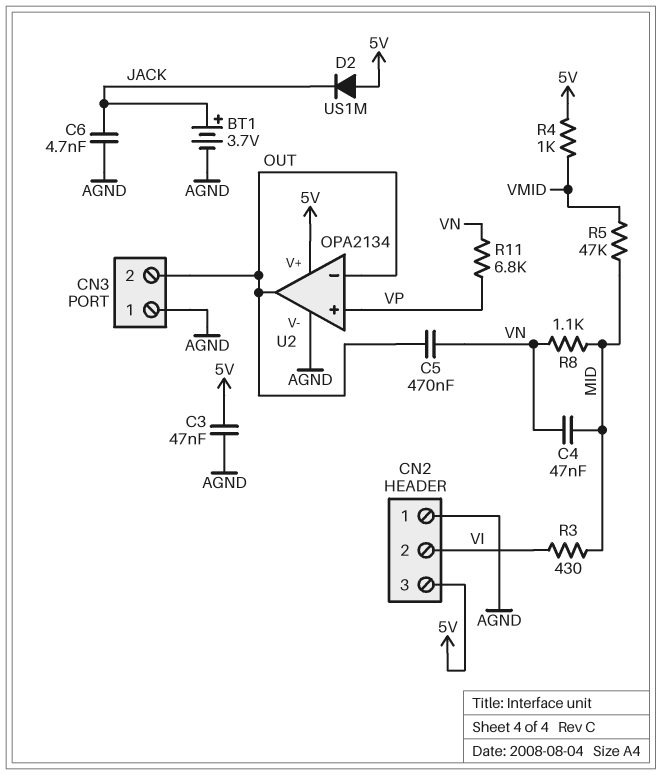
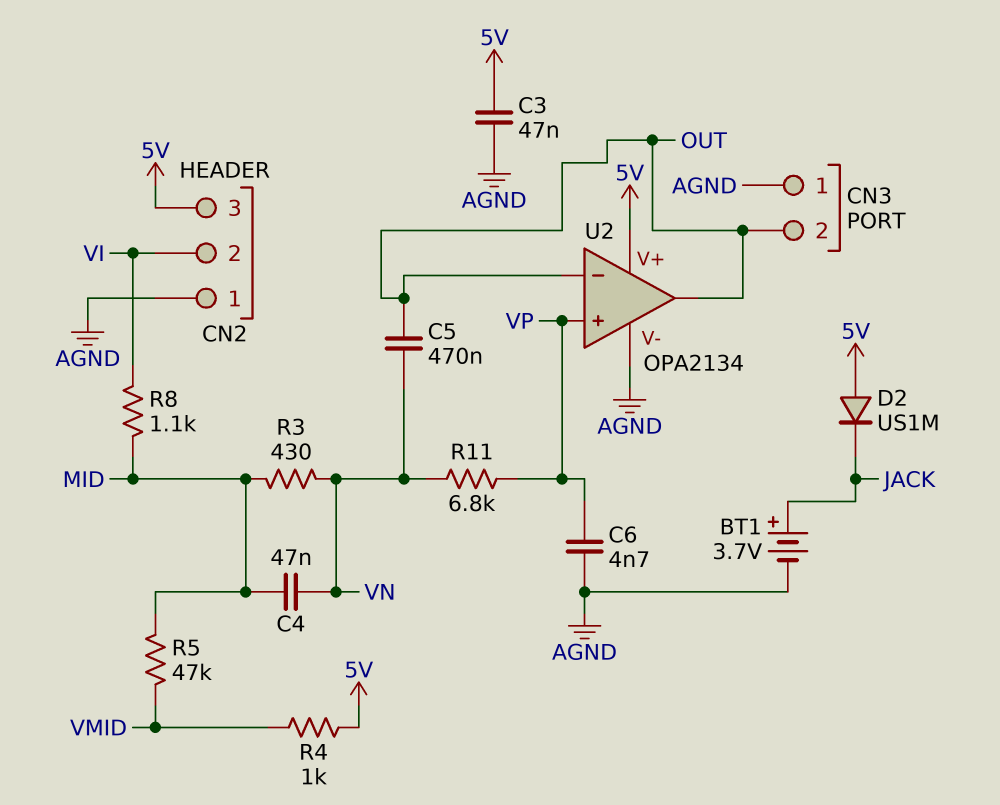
C6: 4.7nF (AGND, JACK) -> 4.7nF (AGND, VP)
R3: 430 (MID, VI) -> 430 (MID, VN)
R8: 1.1k (MID, VN) -> 1.1k (MID, VI)

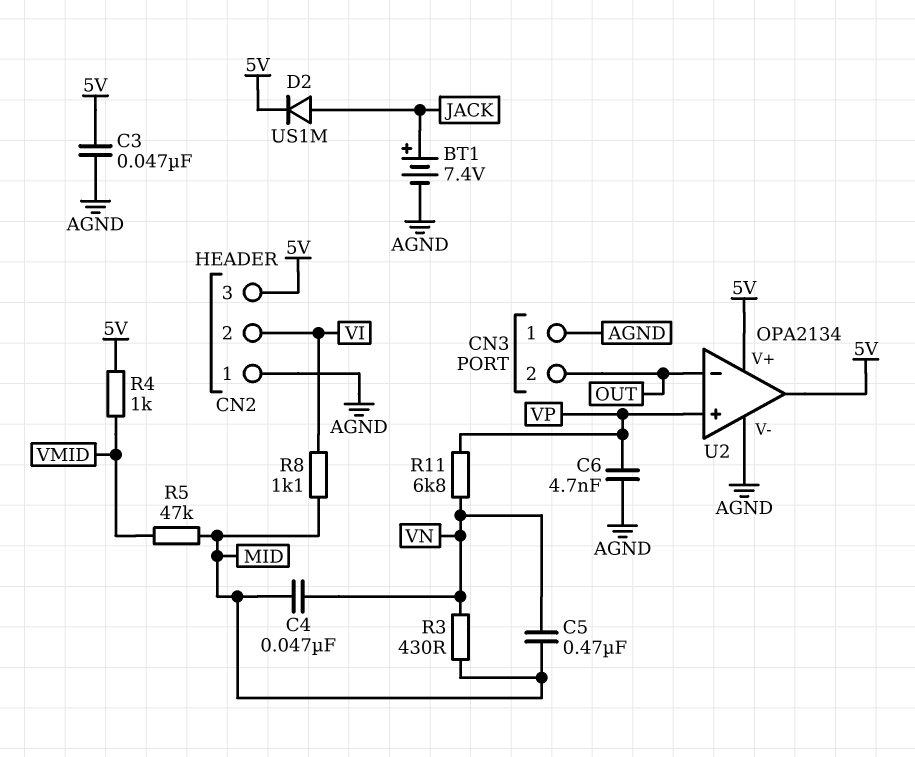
BT1: 3.7V (plus JACK, minus AGND) -> 7.4V (plus JACK, minus AGND)
C5: 470nF (OUT, VN) -> 470nF (MID, VN)
D2: diode US1M (A 5V, K JACK) -> diode US1M (A JACK, K 5V)
U2 pin out: OUT -> 5V

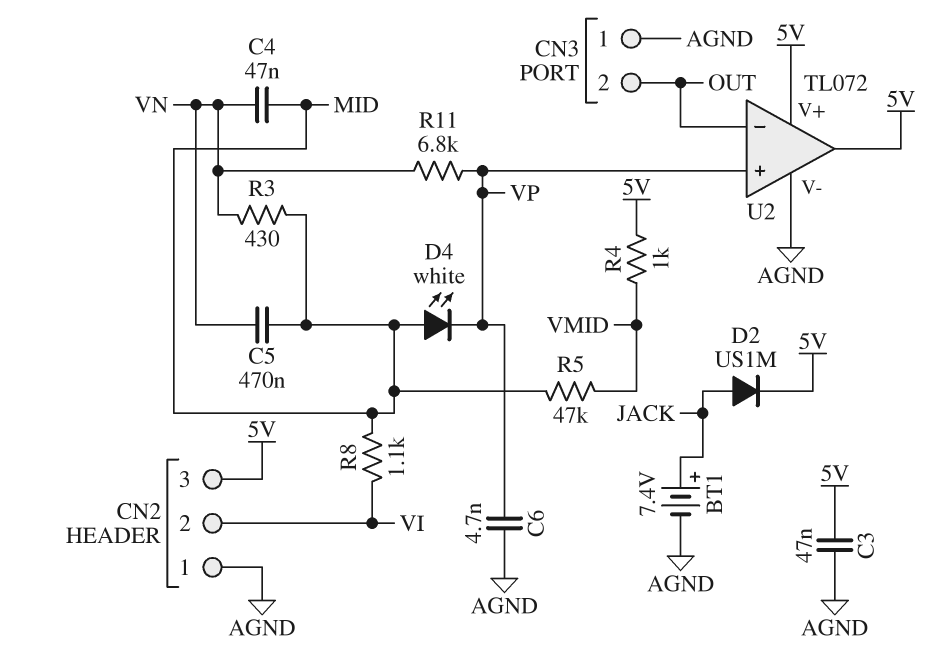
D4: none -> LED white (A MID, K VP)
U2: OPA2134 -> TL072

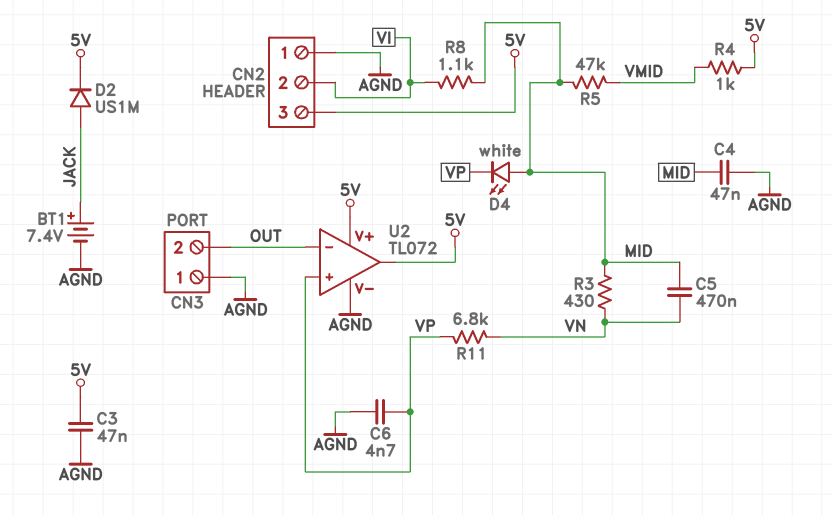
C4: 47nF (MID, VN) -> 47nF (AGND, MID)

